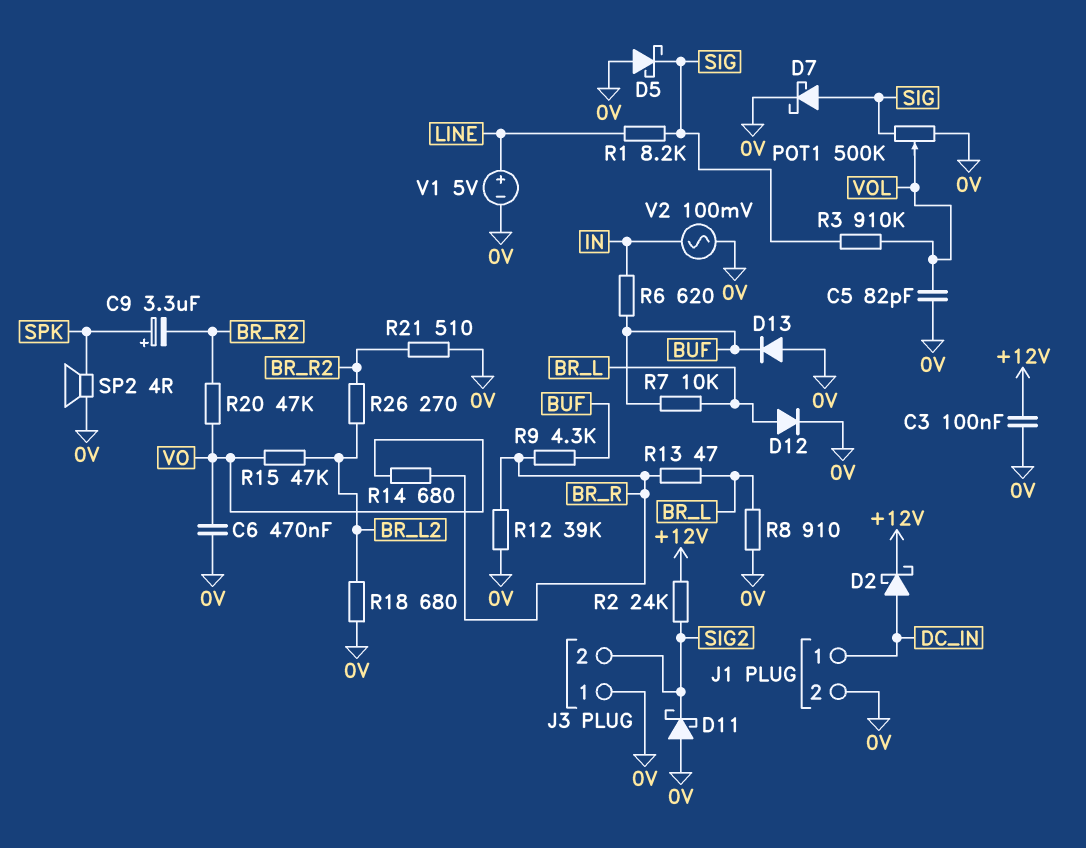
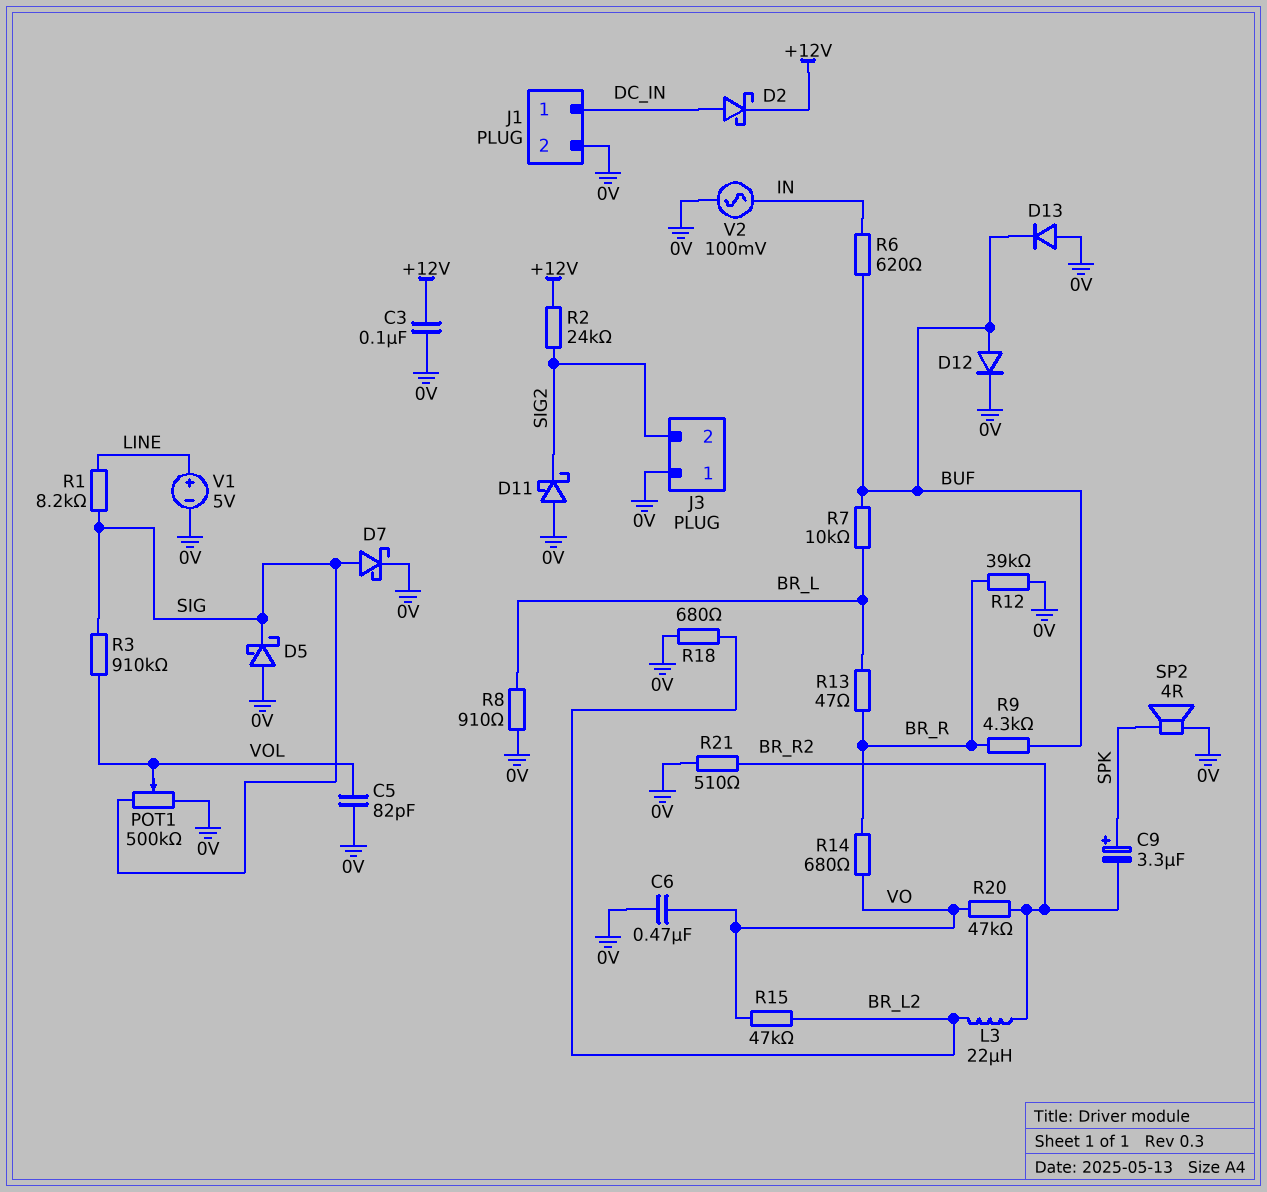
D12: diode (A BR_L, K 0V) -> diode (A BUF, K 0V)
L3: none -> 22uH (BR_L2, BR_R2)
R26: 270 (BR_L2, BR_R2) -> none

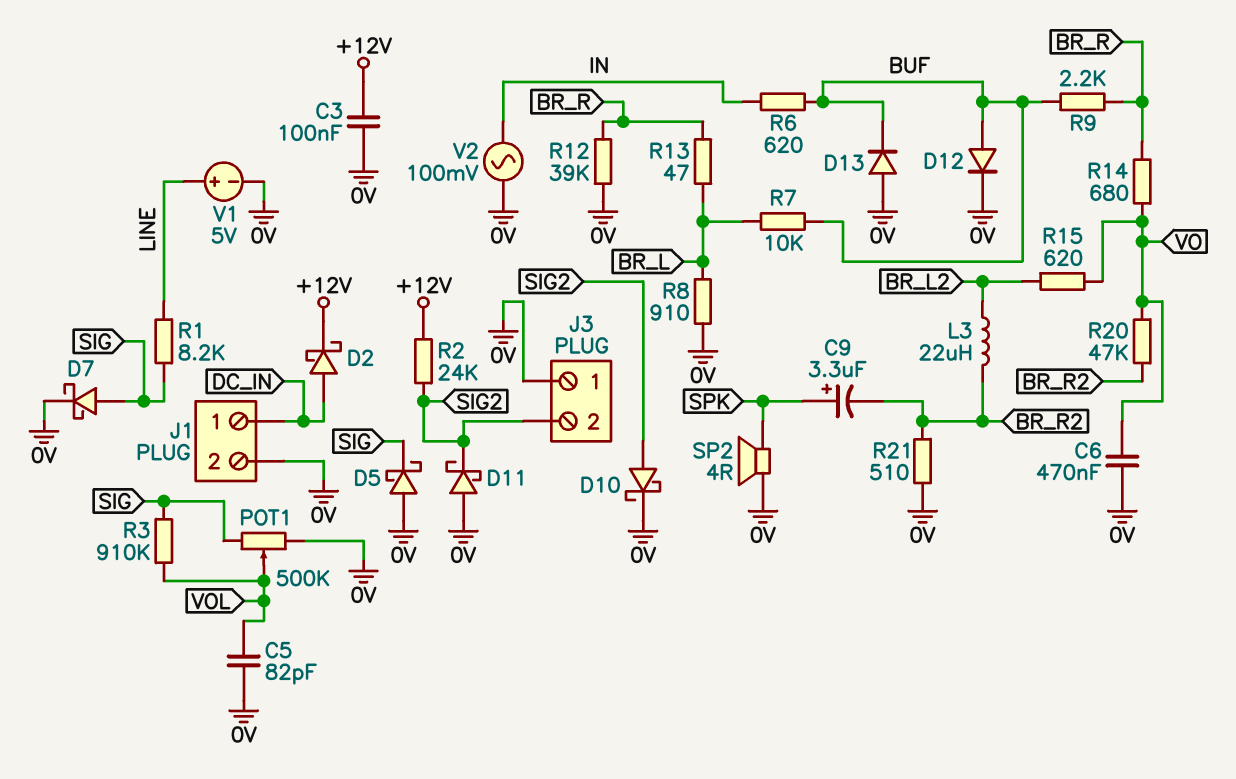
D10: none -> schottky (A SIG2, K 0V)
R9: 4.3k (BR_R, BUF) -> 2.2k (BR_R, BUF)
R15: 47k (BR_L2, VO) -> 620 (BR_L2, VO)
R18: 680 (0V, BR_L2) -> none

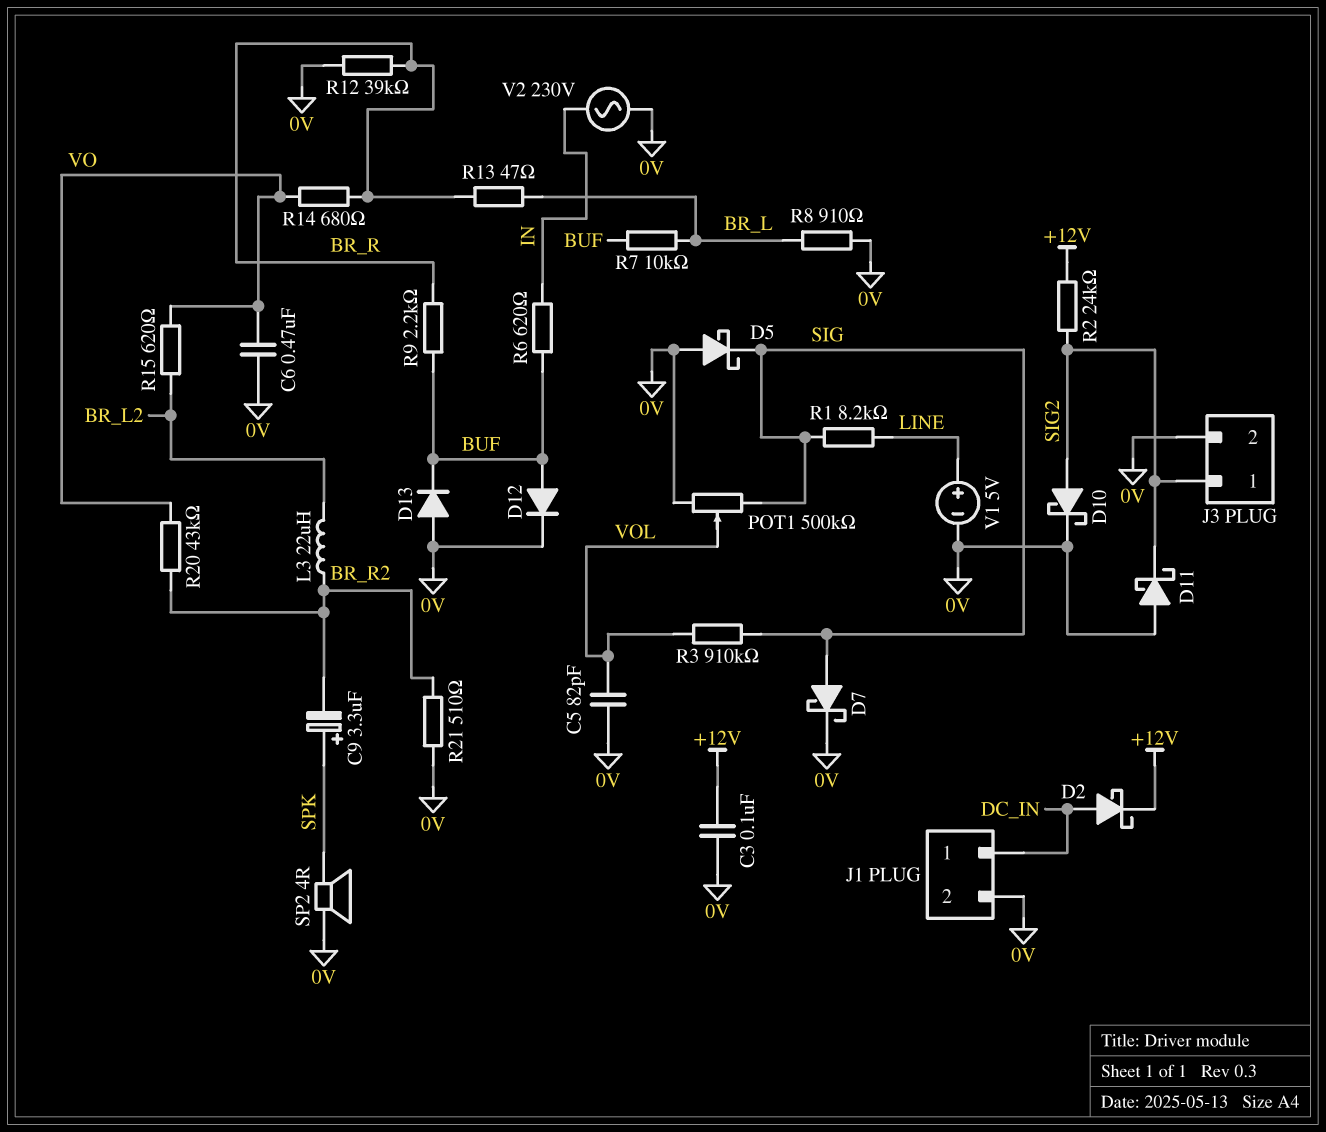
J3 pin 1: 0V -> SIG2
J3 pin 2: SIG2 -> 0V
R20: 47k (BR_R2, VO) -> 43k (BR_R2, VO)
V2: AC 100mV (0V, IN) -> AC 230V (0V, IN)

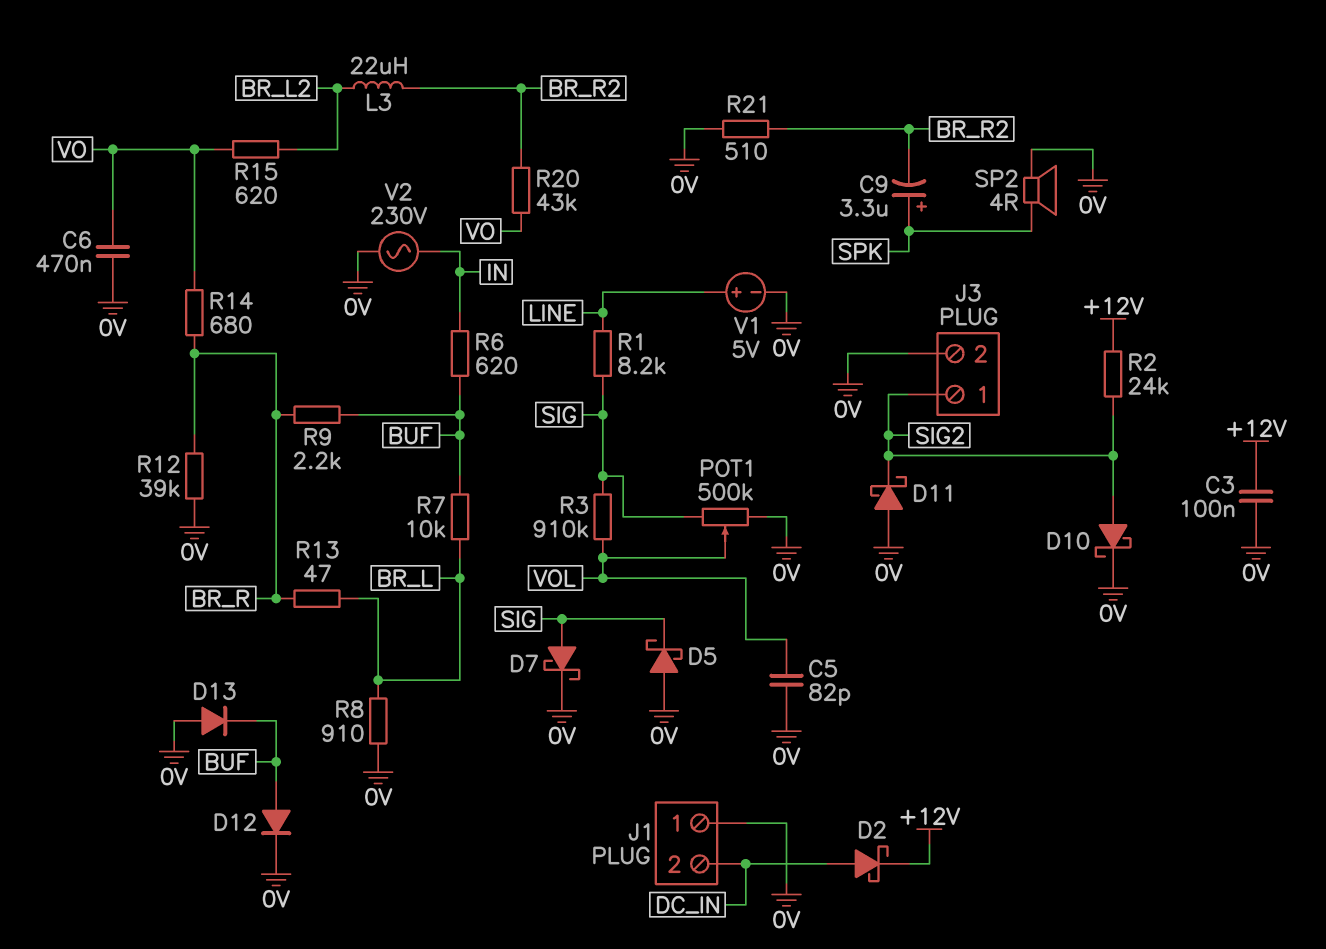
J1 pin 1: DC_IN -> 0V
J1 pin 2: 0V -> DC_IN

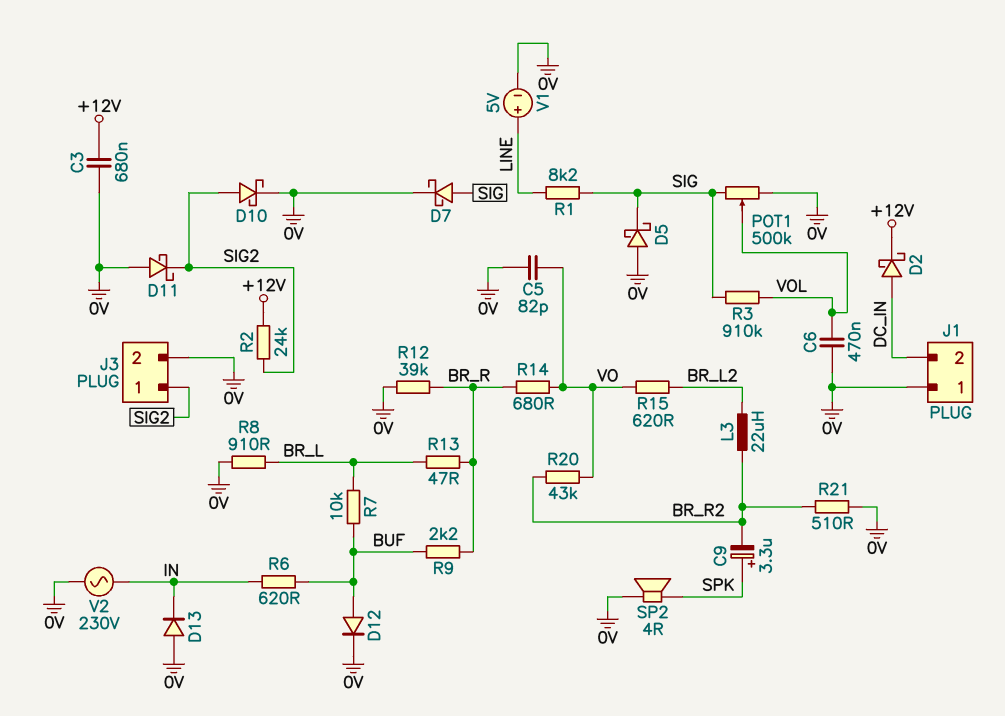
C3: 100nF (+12V, 0V) -> 680nF (+12V, 0V)
C5: 82pF (0V, VOL) -> 82pF (0V, VO)
C6: 470nF (0V, VO) -> 470nF (0V, VOL)
D13: diode (A 0V, K BUF) -> diode (A 0V, K IN)

